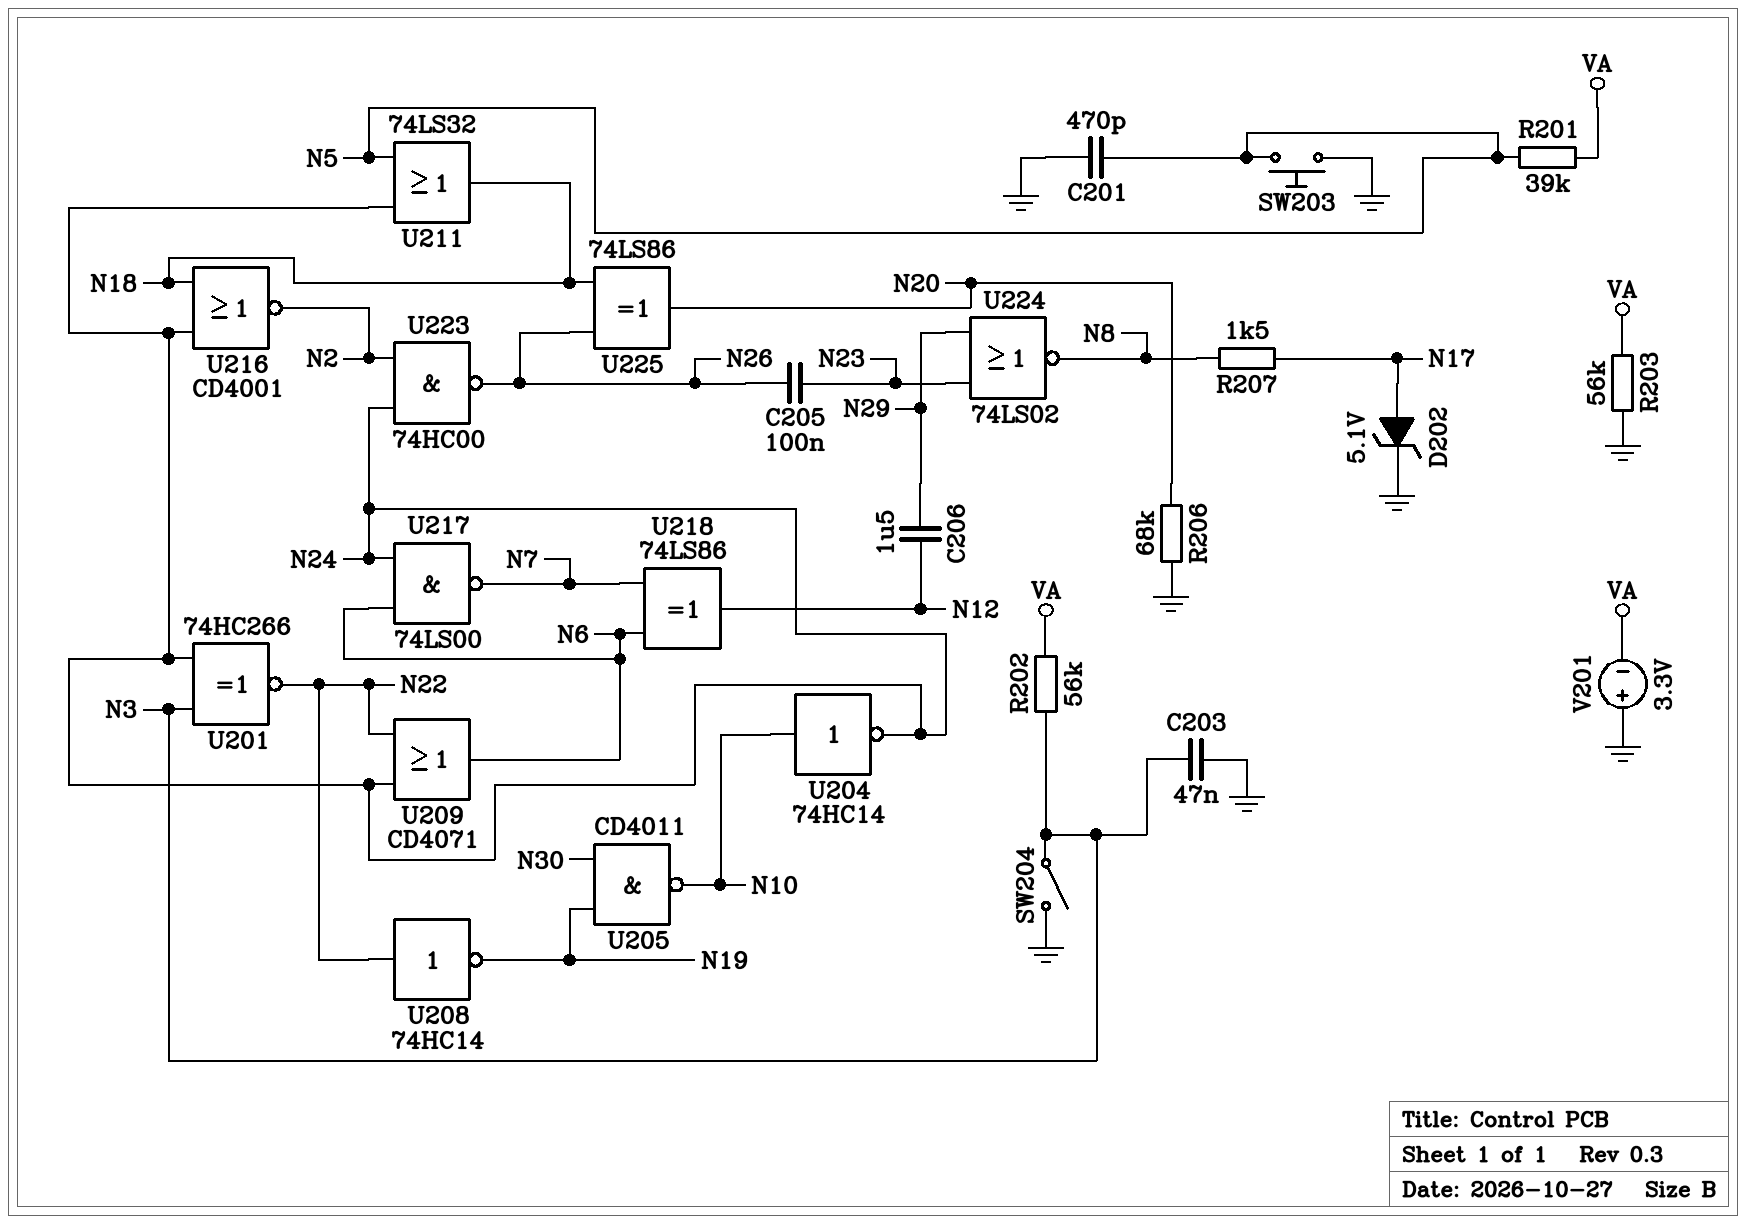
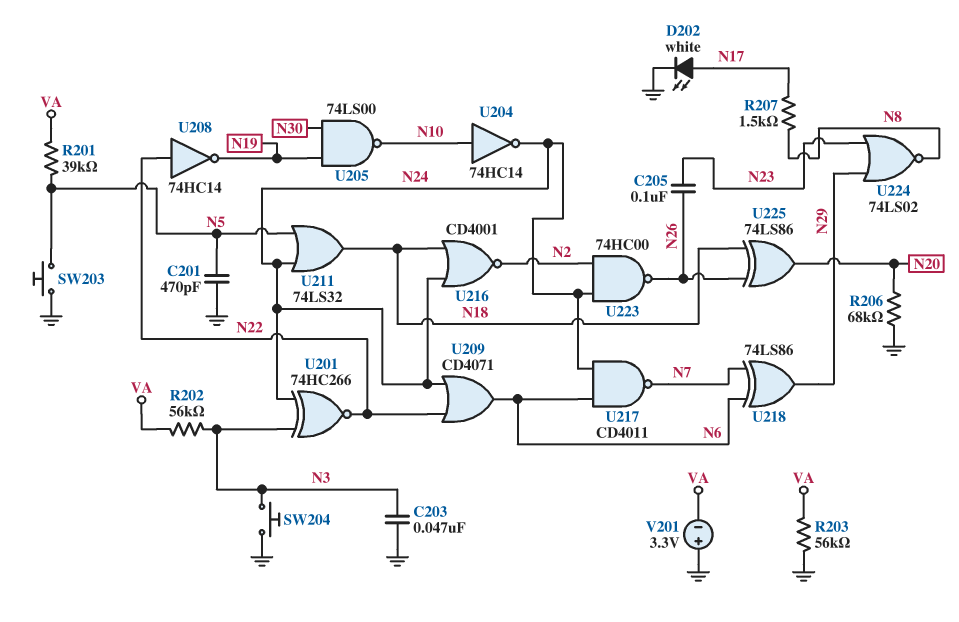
C206: 1.5uF (N12, N29) -> none
D202: zener 5.1V (A N17, K GND) -> LED white (A N17, K GND)
SW204: switch (GND, N3) -> button (GND, N3)
U205: NAND CD4011 (in N19, in N30, out N10) -> NAND 74LS00 (in N19, in N30, out N10)
U217: NAND 74LS00 (in N6, in N24, out N7) -> NAND CD4011 (in N6, in N24, out N7)
U218: XOR 74LS86 (in N6, in N7, out N12) -> XOR 74LS86 (in N6, in N7, out N29)

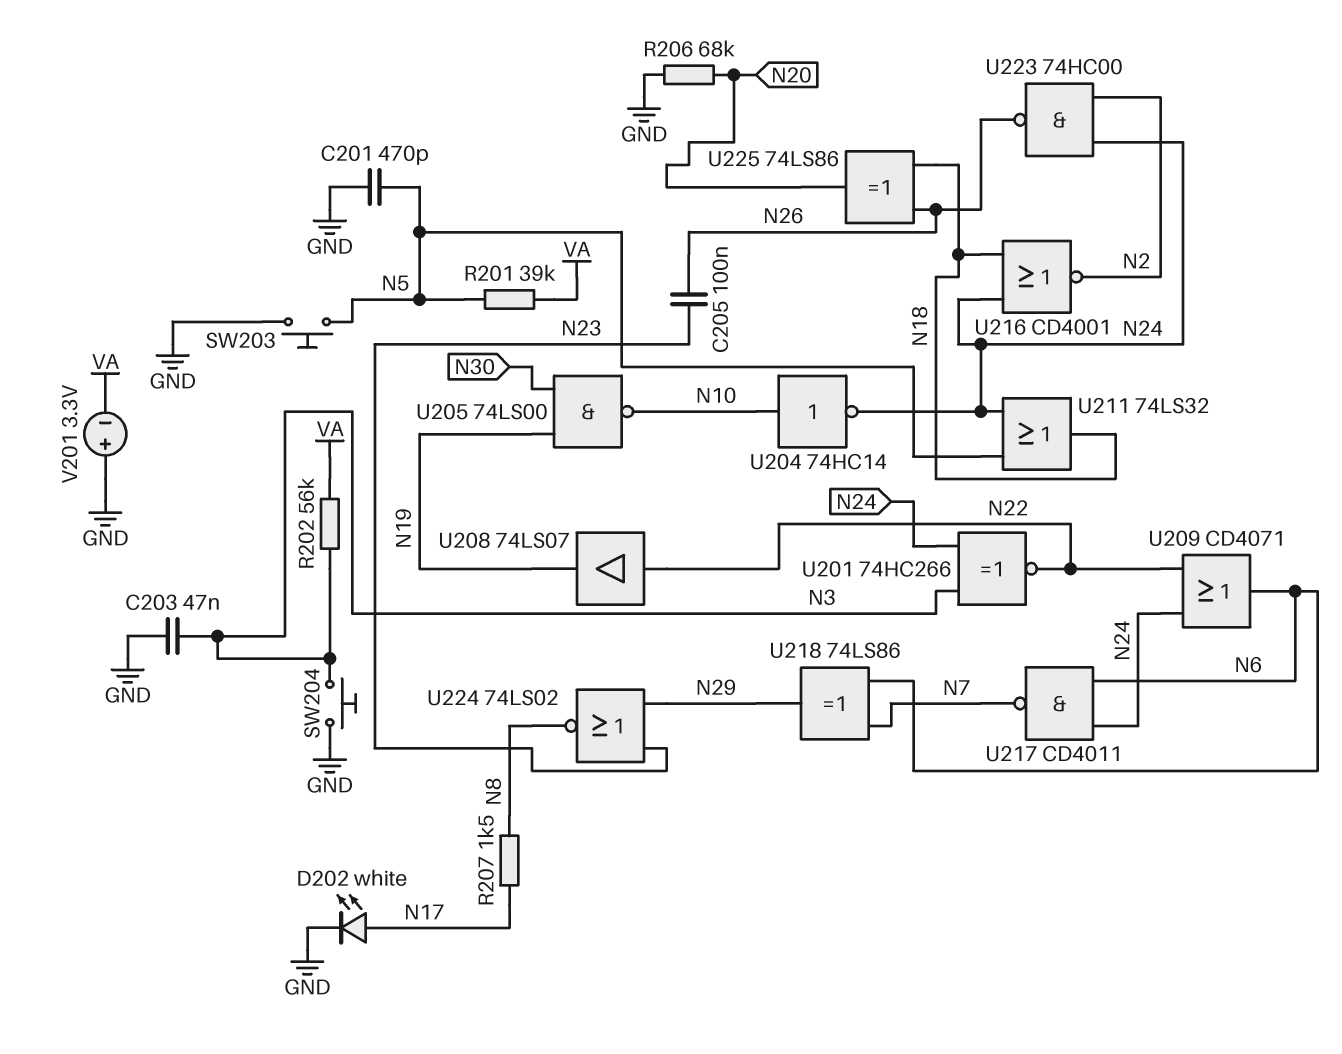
R203: 56k (GND, VA) -> none
U208: NOT 74HC14 (in N22, out N19) -> buffer 74LS07 (in N22, out N19)

